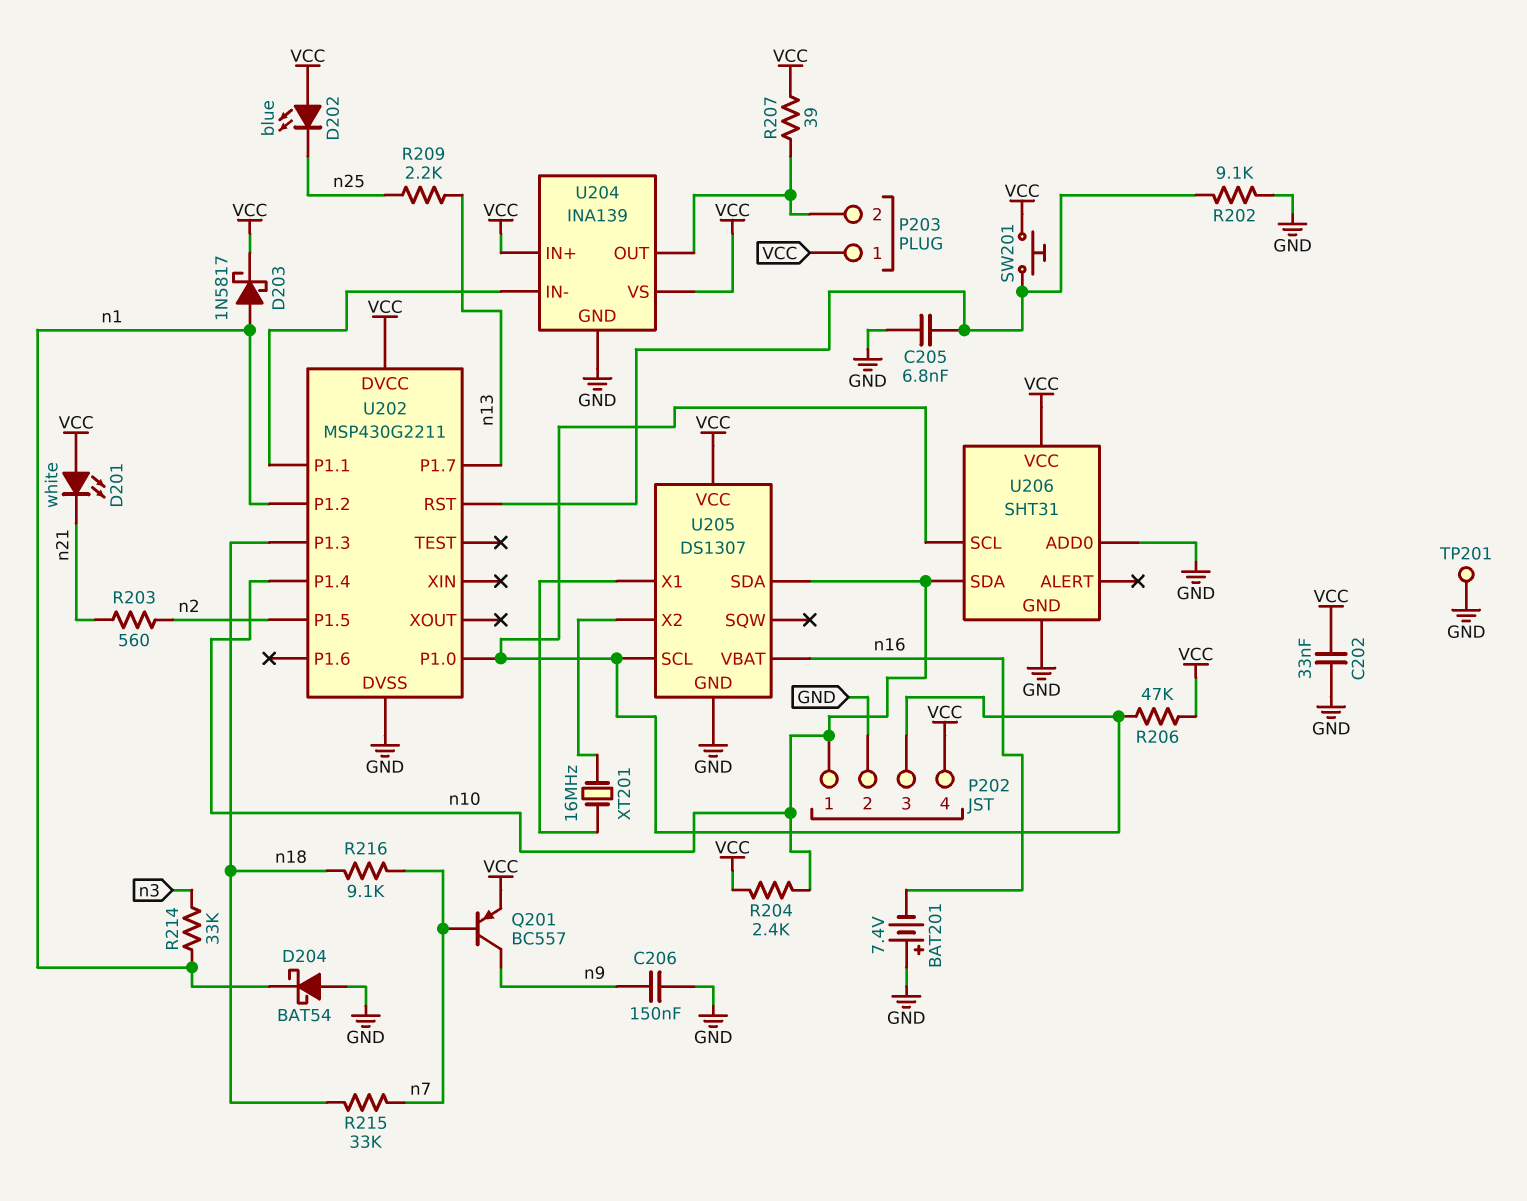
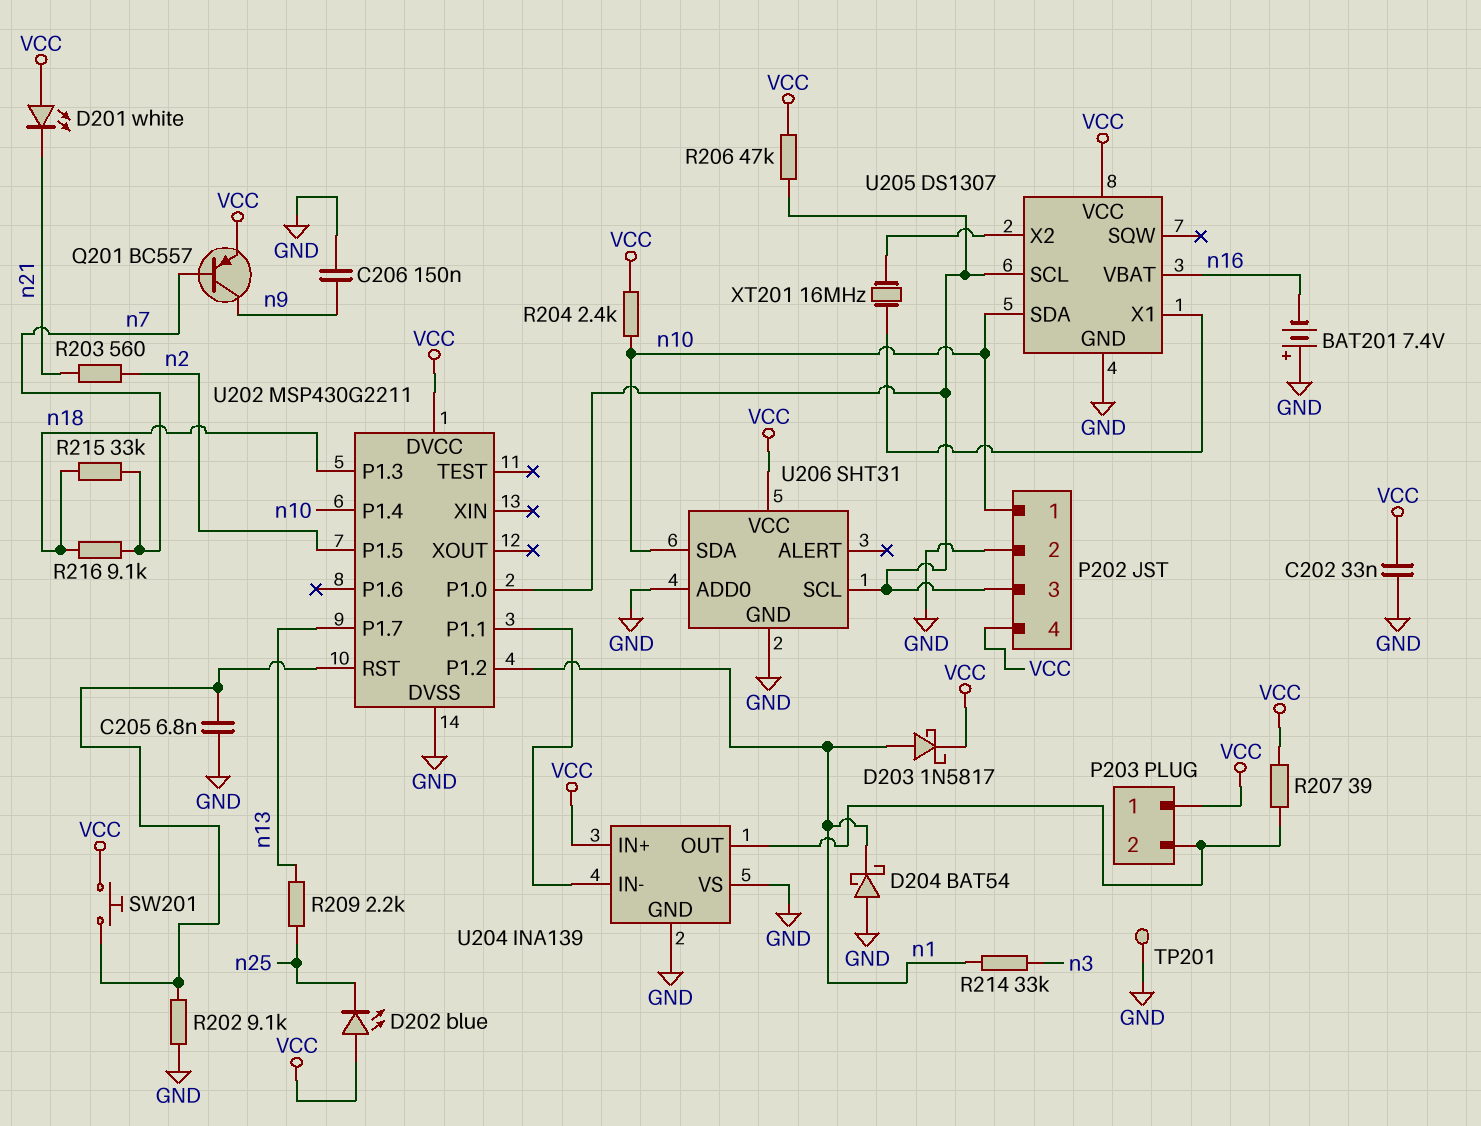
U204 pin VS: VCC -> GND

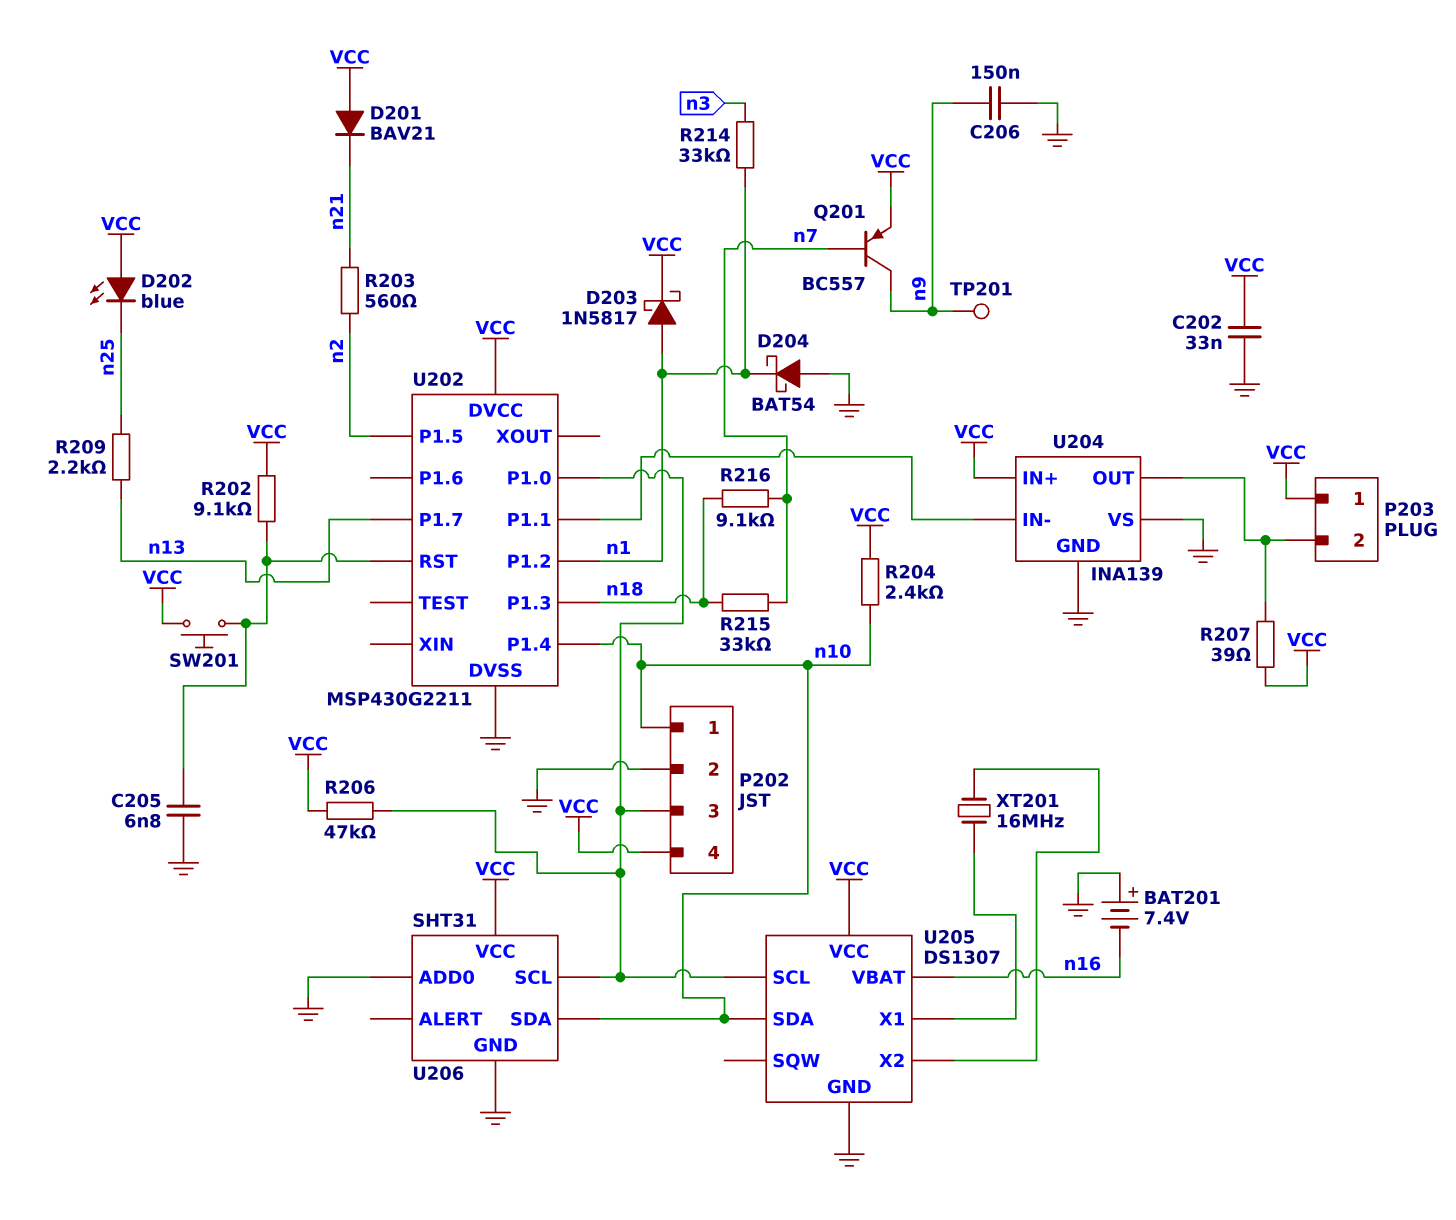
D201: LED white (A VCC, K n21) -> diode BAV21 (A VCC, K n21)
R202: 9.1k (GND, U202/RST) -> 9.1k (U202/RST, VCC)
TP201: test point (GND) -> test point (n9)

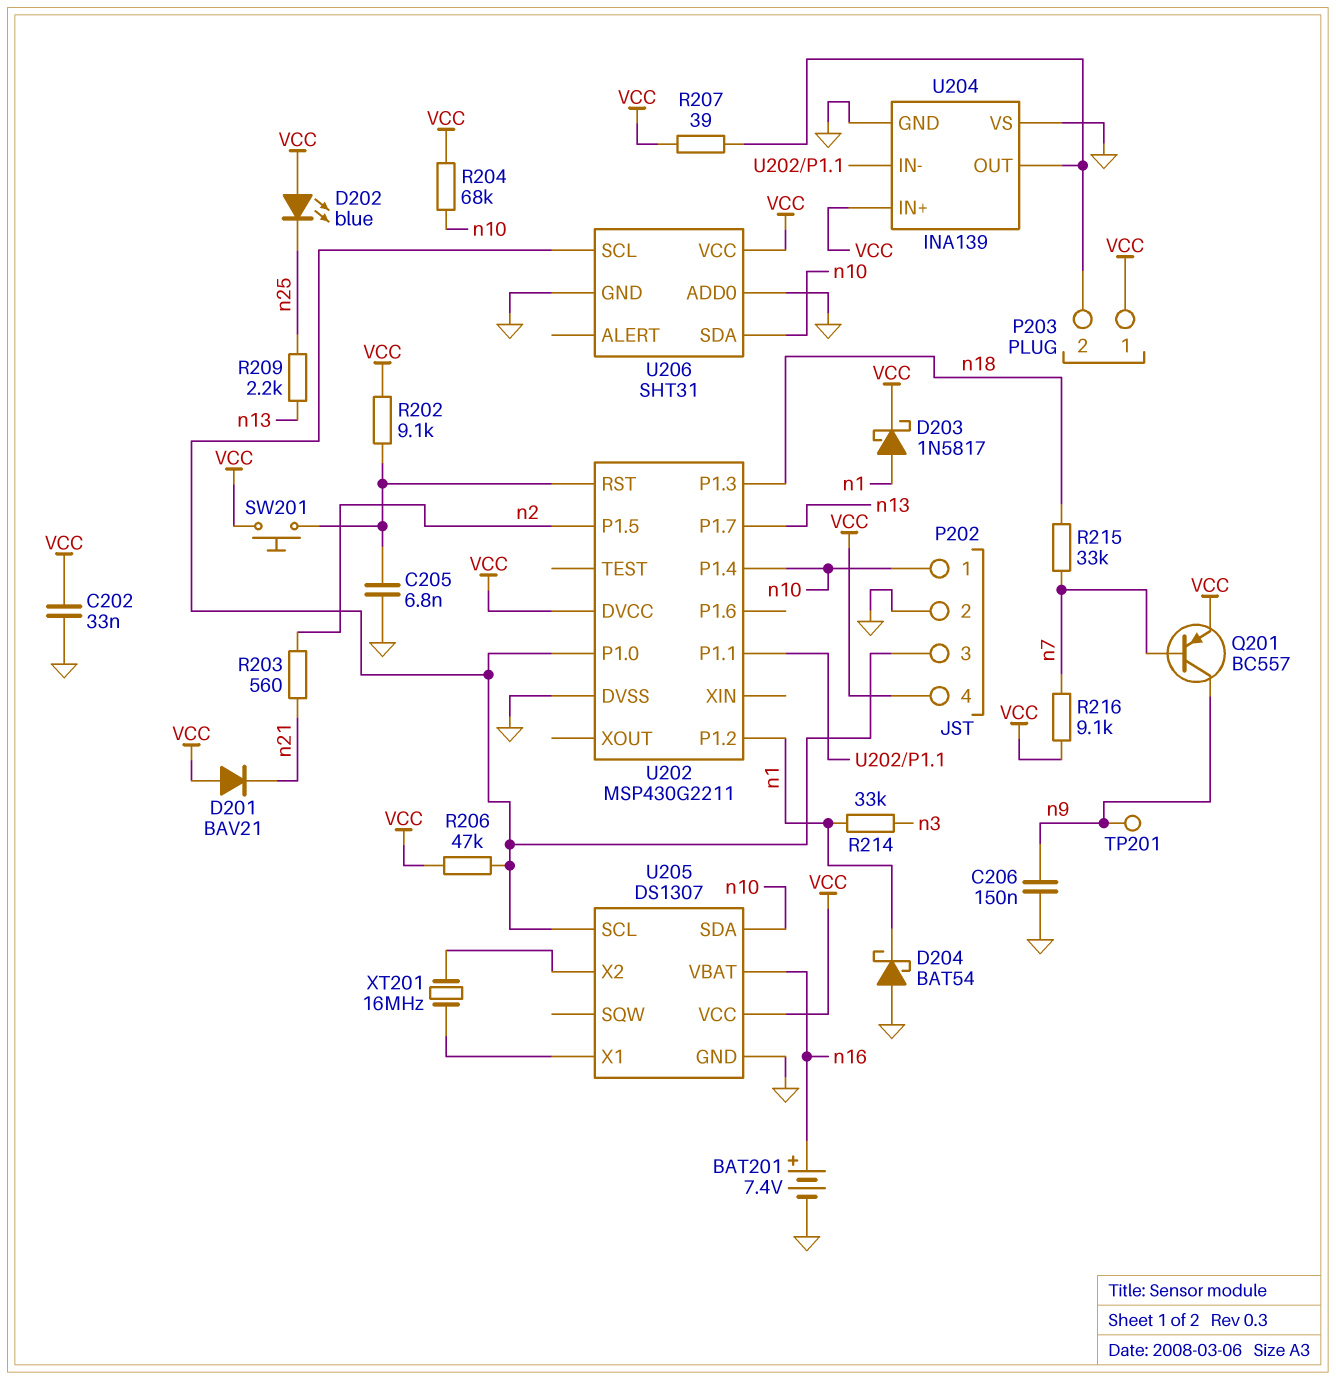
BAT201: 7.4V (plus GND, minus n16) -> 7.4V (plus n16, minus GND)
R204: 2.4k (VCC, n10) -> 68k (VCC, n10)
R216: 9.1k (n7, n18) -> 9.1k (VCC, n7)

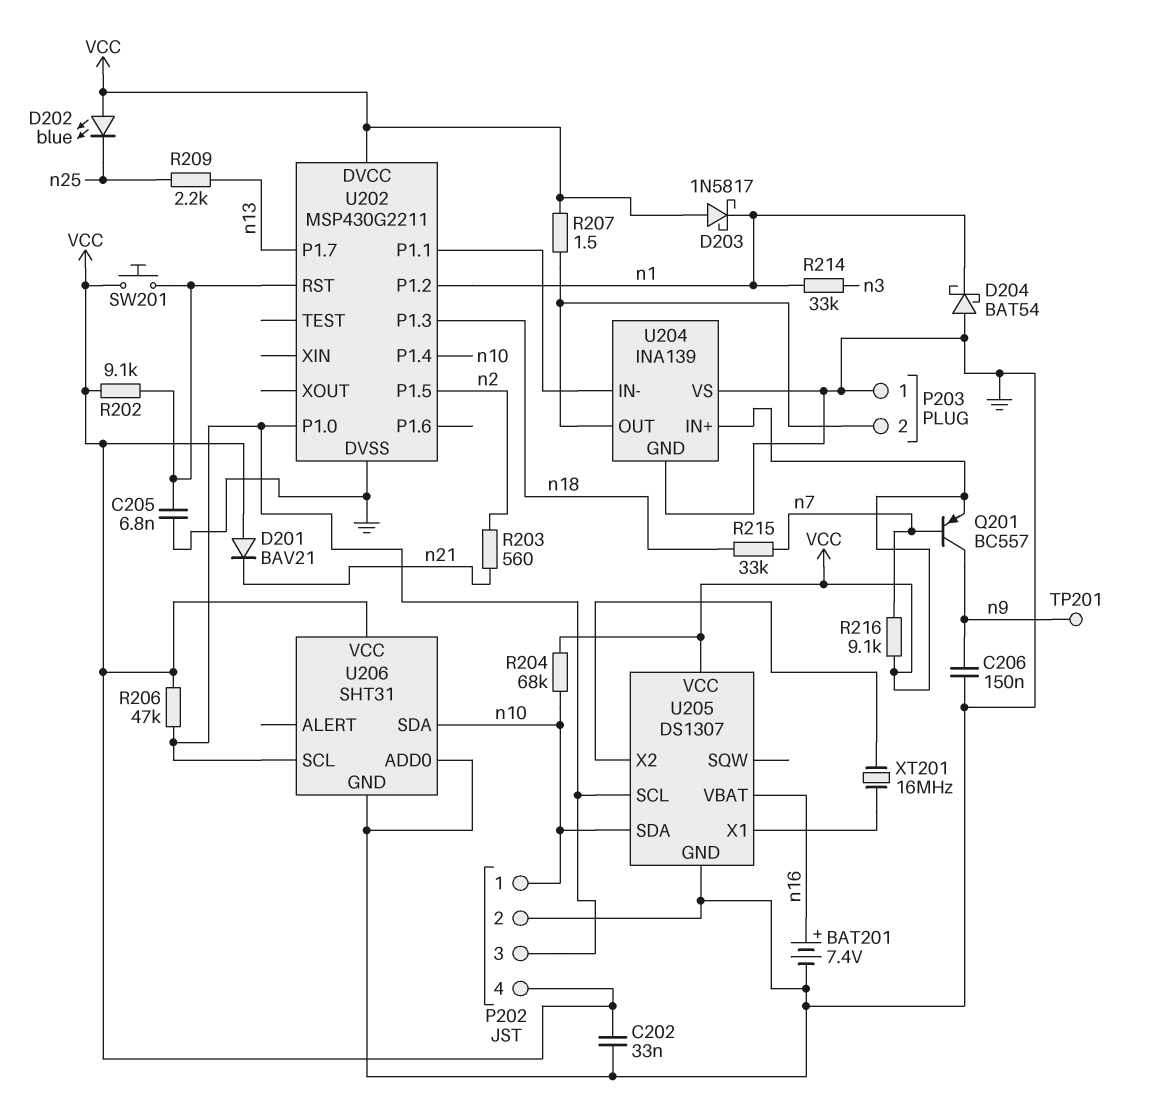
D203: schottky 1N5817 (A n1, K VCC) -> schottky 1N5817 (A VCC, K n1)
P203 pin 1: VCC -> GND
R207: 39 (P203/2, VCC) -> 1.5 (P203/2, VCC)

